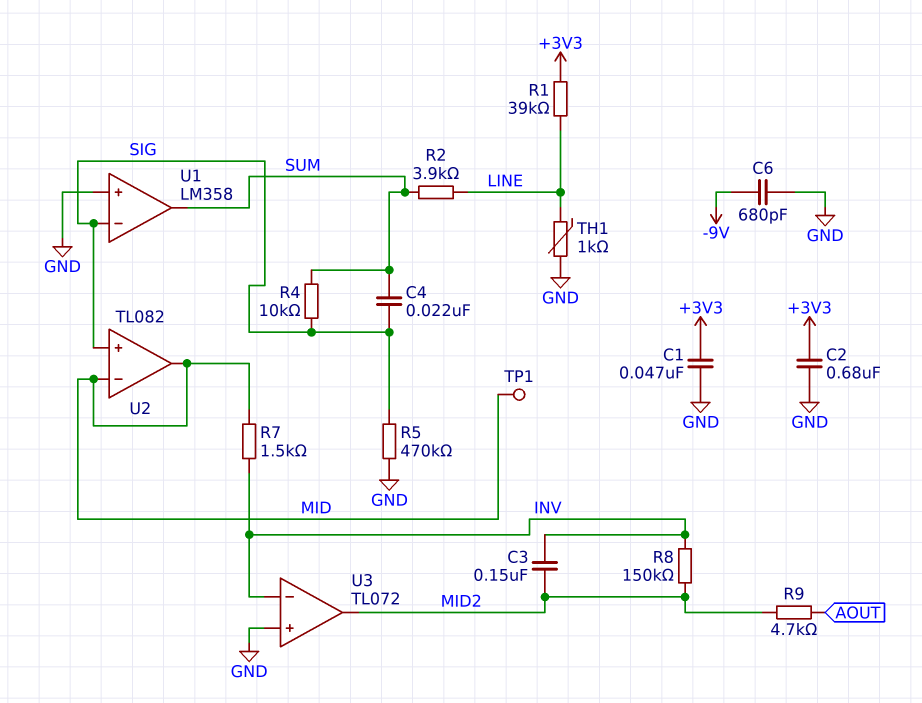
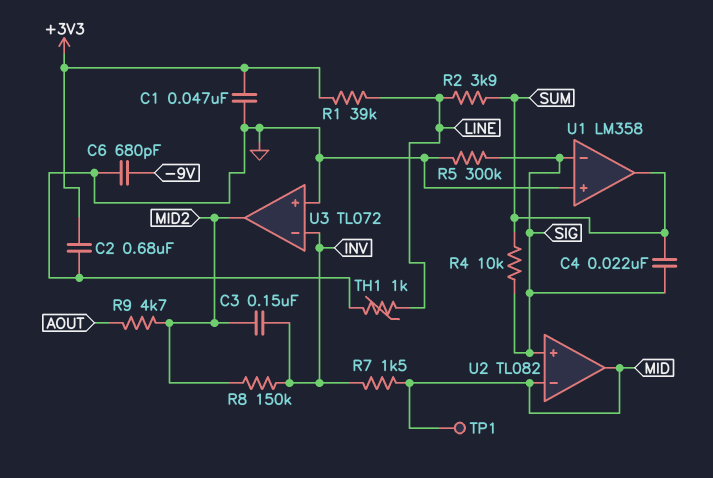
R5: 470k (GND, SIG) -> 300k (GND, SIG)

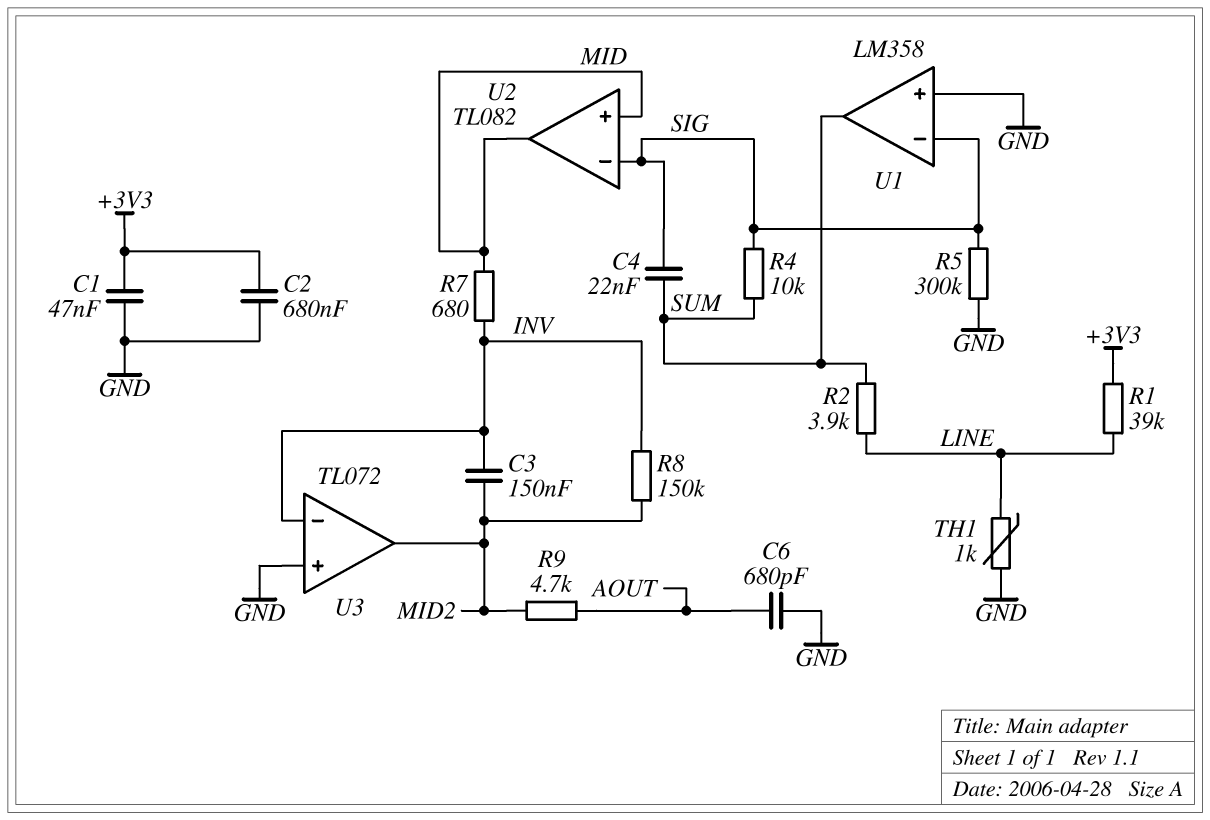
C6: 680pF (-9V, GND) -> 680pF (AOUT, GND)
R7: 1.5k (INV, MID) -> 680 (INV, MID)
TP1: test point (MID) -> none
U2 pin in+: SIG -> MID
U2 pin in-: MID -> SIG

